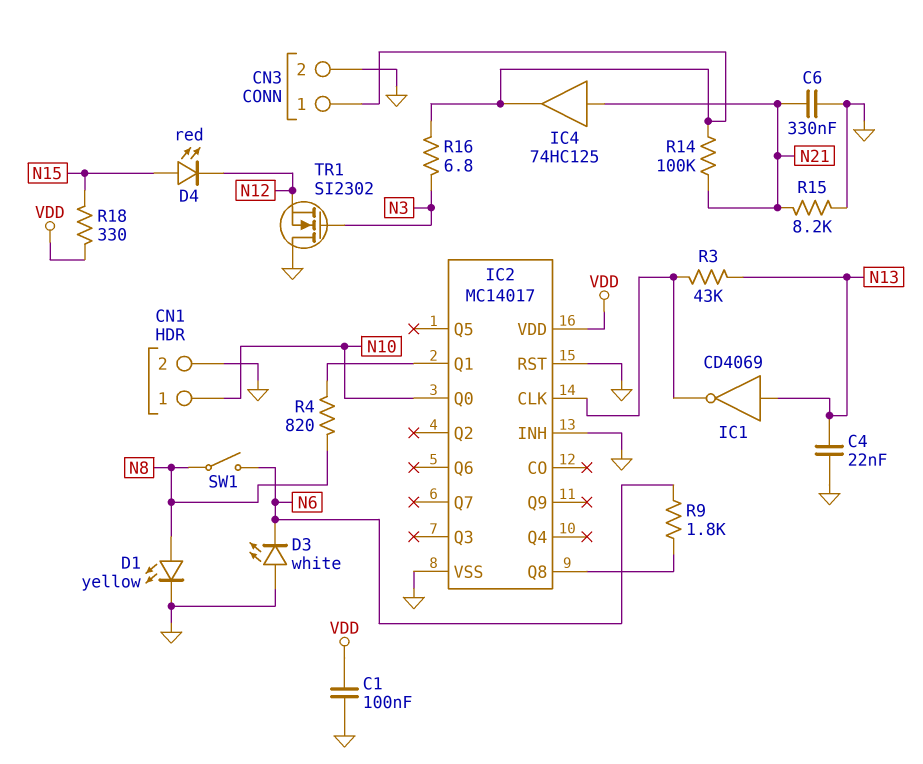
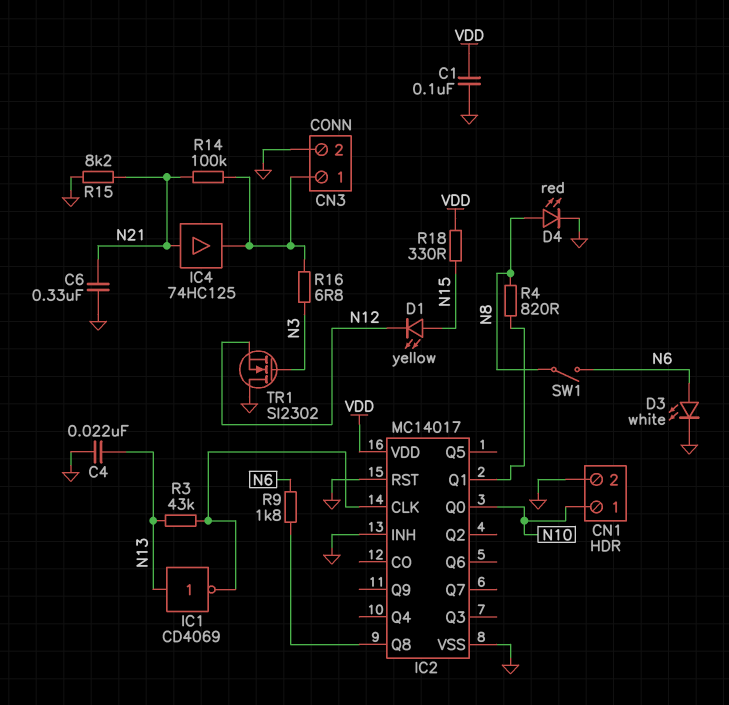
D1: LED yellow (A N8, K GND) -> LED yellow (A N15, K N12)
D3: LED white (A GND, K N6) -> LED white (A N6, K GND)
D4: LED red (A N15, K N12) -> LED red (A N8, K GND)

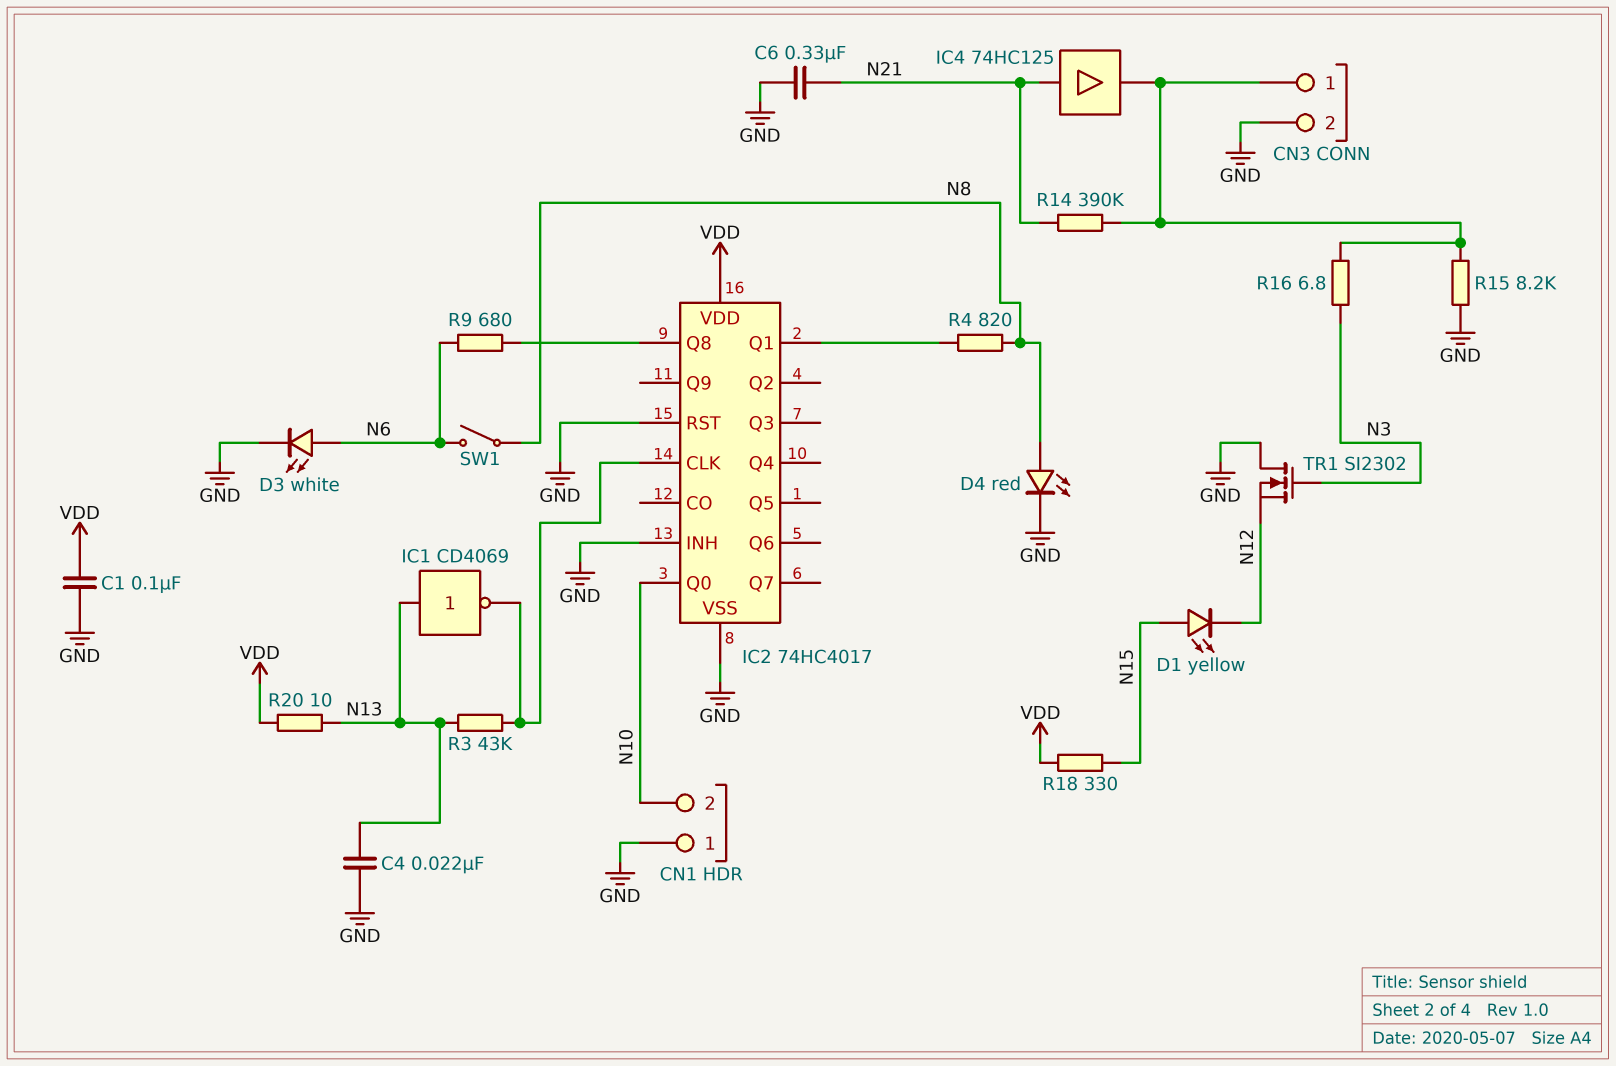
CN1 pin 1: N10 -> GND
CN1 pin 2: GND -> N10
IC2: MC14017 -> 74HC4017
R9: 1.8k (IC2/Q8, N6) -> 680 (IC2/Q8, N6)
R14: 100k (CN3/1, N21) -> 390k (CN3/1, N21)
R15: 8.2k (GND, N21) -> 8.2k (CN3/1, GND)
R20: none -> 10 (N13, VDD)

